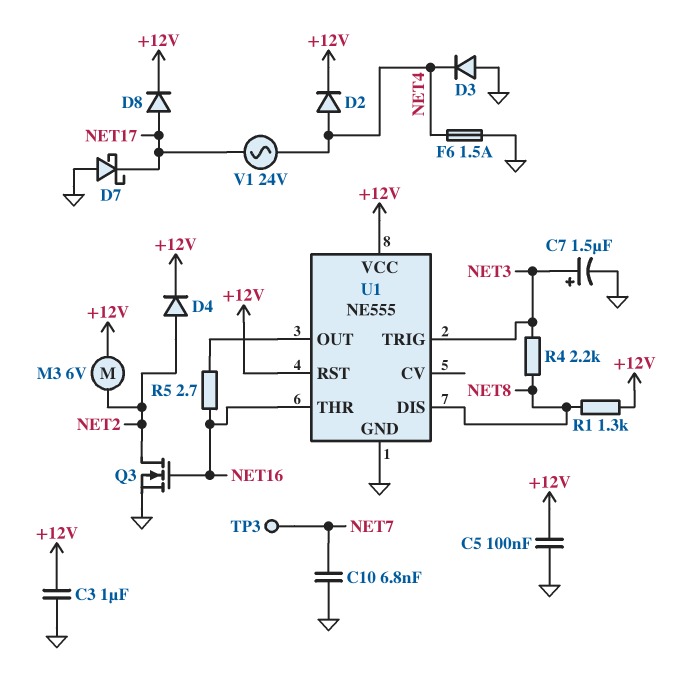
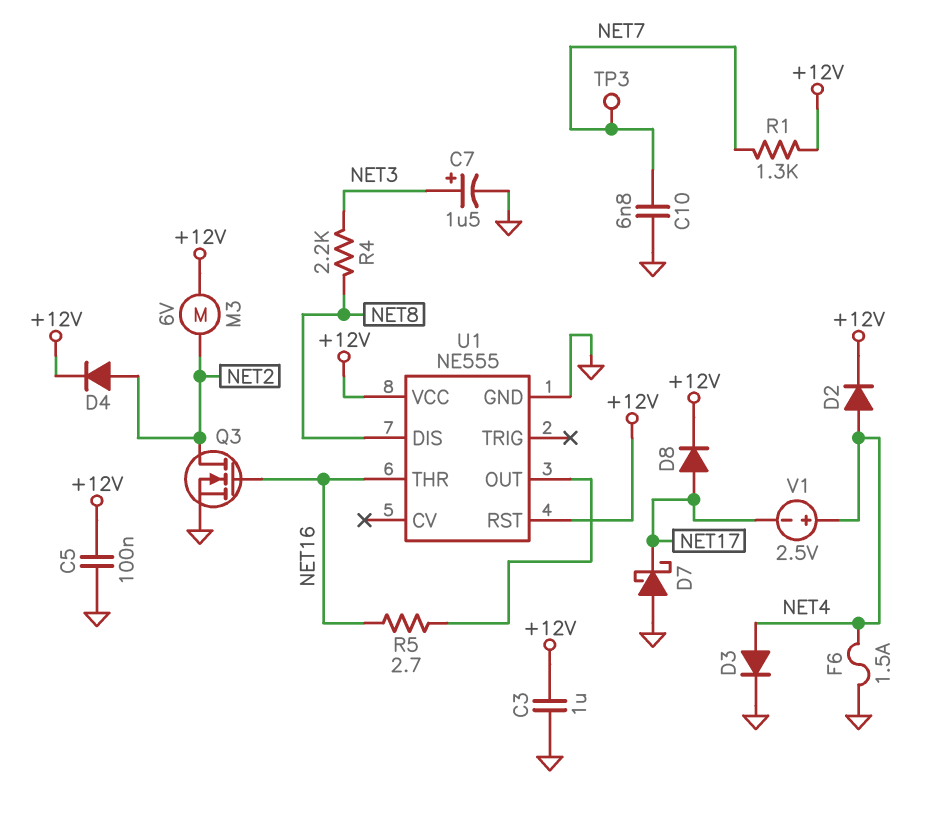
D3: diode (A GND, K NET4) -> diode (A NET4, K GND)
R1: 1.3k (+12V, NET8) -> 1.3k (+12V, NET7)
U1 pin TRIG: NET3 -> none
V1: AC 24V (NET4, NET17) -> 2.5V (plus NET4, minus NET17)

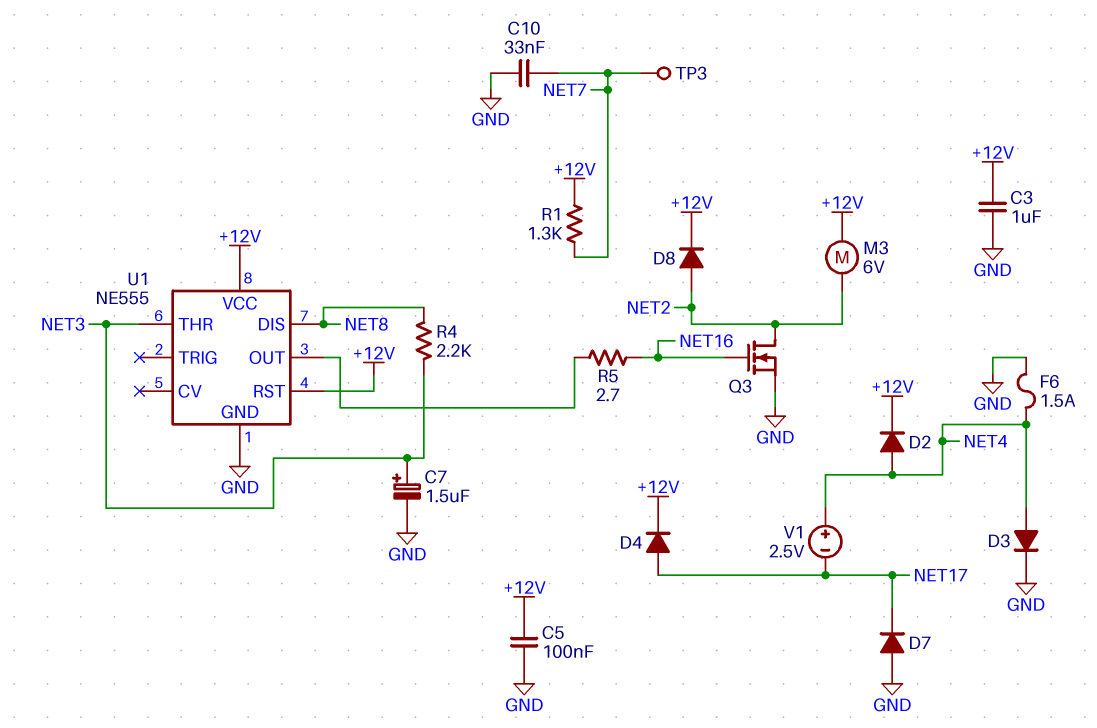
C10: 6.8nF (GND, NET7) -> 33nF (GND, NET7)
D4: diode (A NET2, K +12V) -> diode (A NET17, K +12V)
D7: schottky (A GND, K NET17) -> diode (A GND, K NET17)
D8: diode (A NET17, K +12V) -> diode (A NET2, K +12V)
U1 pin THR: NET16 -> NET3

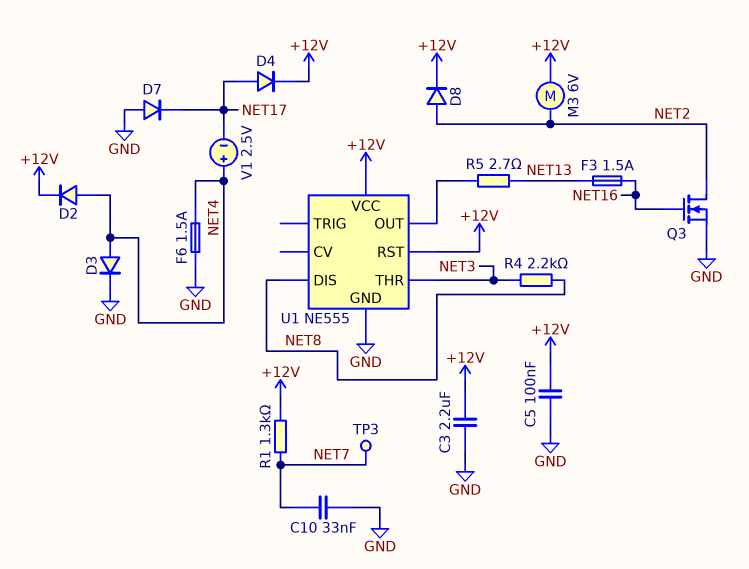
C3: 1uF (+12V, GND) -> 2.2uF (+12V, GND)
C7: 1.5uF (plus NET3, minus GND) -> none
F3: none -> 1.5A (NET13, NET16)
R5: 2.7 (NET16, U1/OUT) -> 2.7 (NET13, U1/OUT)

